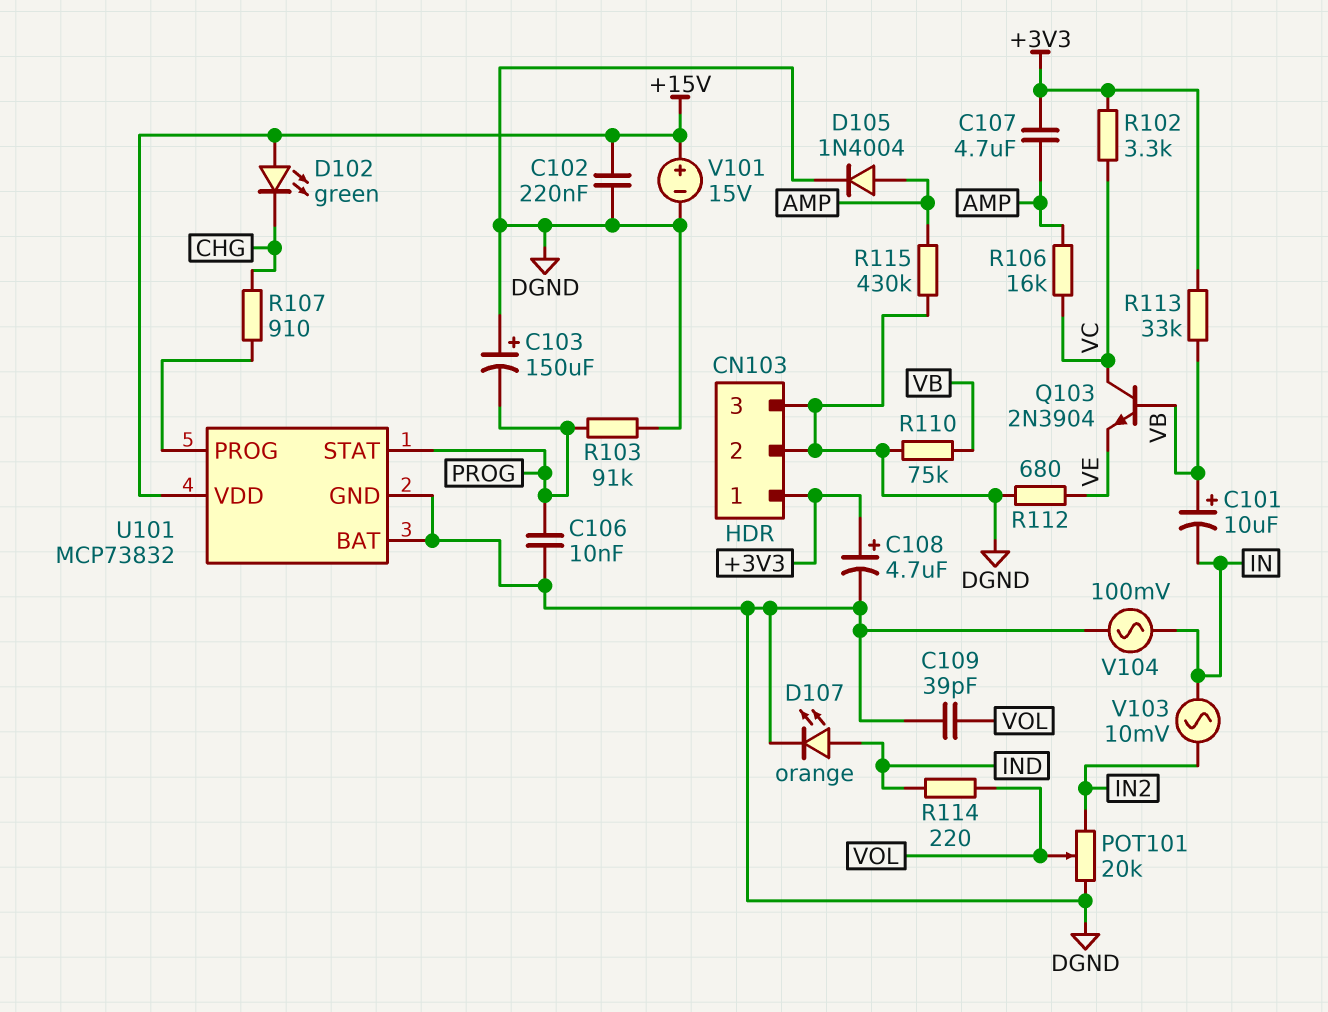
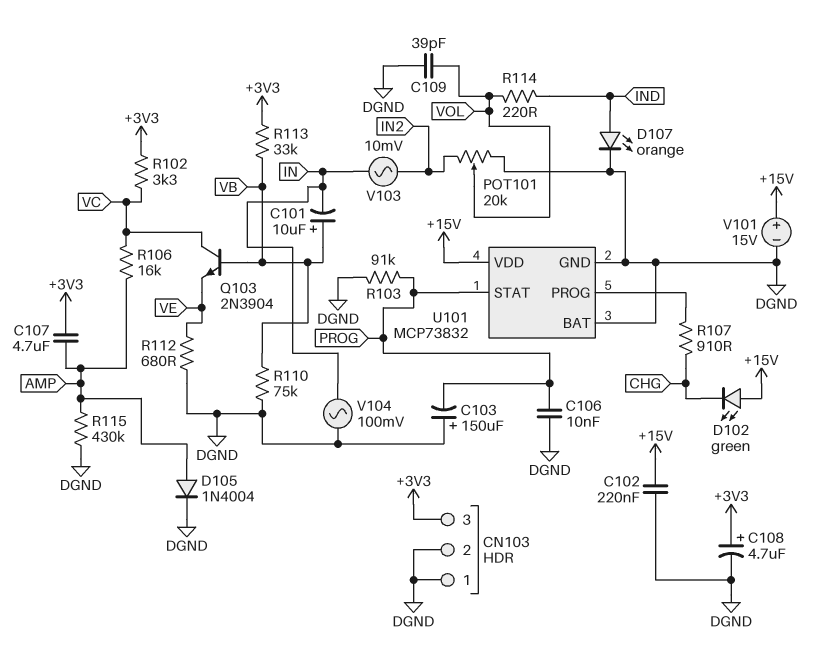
CN103 pin 1: +3V3 -> DGND
CN103 pin 3: DGND -> +3V3

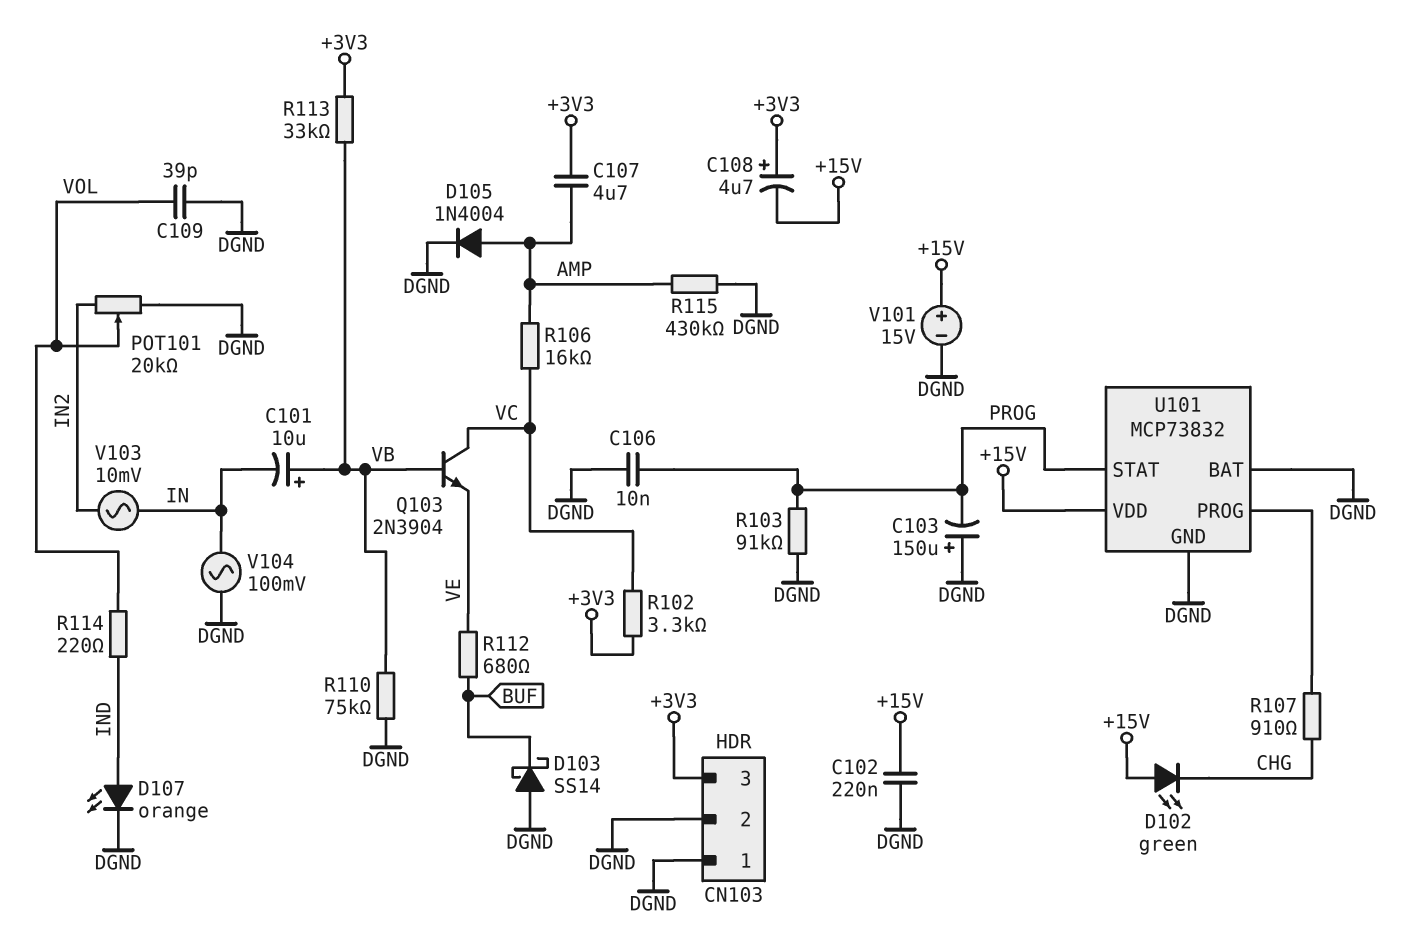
C108: 4.7uF (plus +3V3, minus DGND) -> 4.7uF (plus +3V3, minus +15V)
D103: none -> schottky SS14 (A DGND, K BUF)
R112: 680 (DGND, VE) -> 680 (BUF, VE)

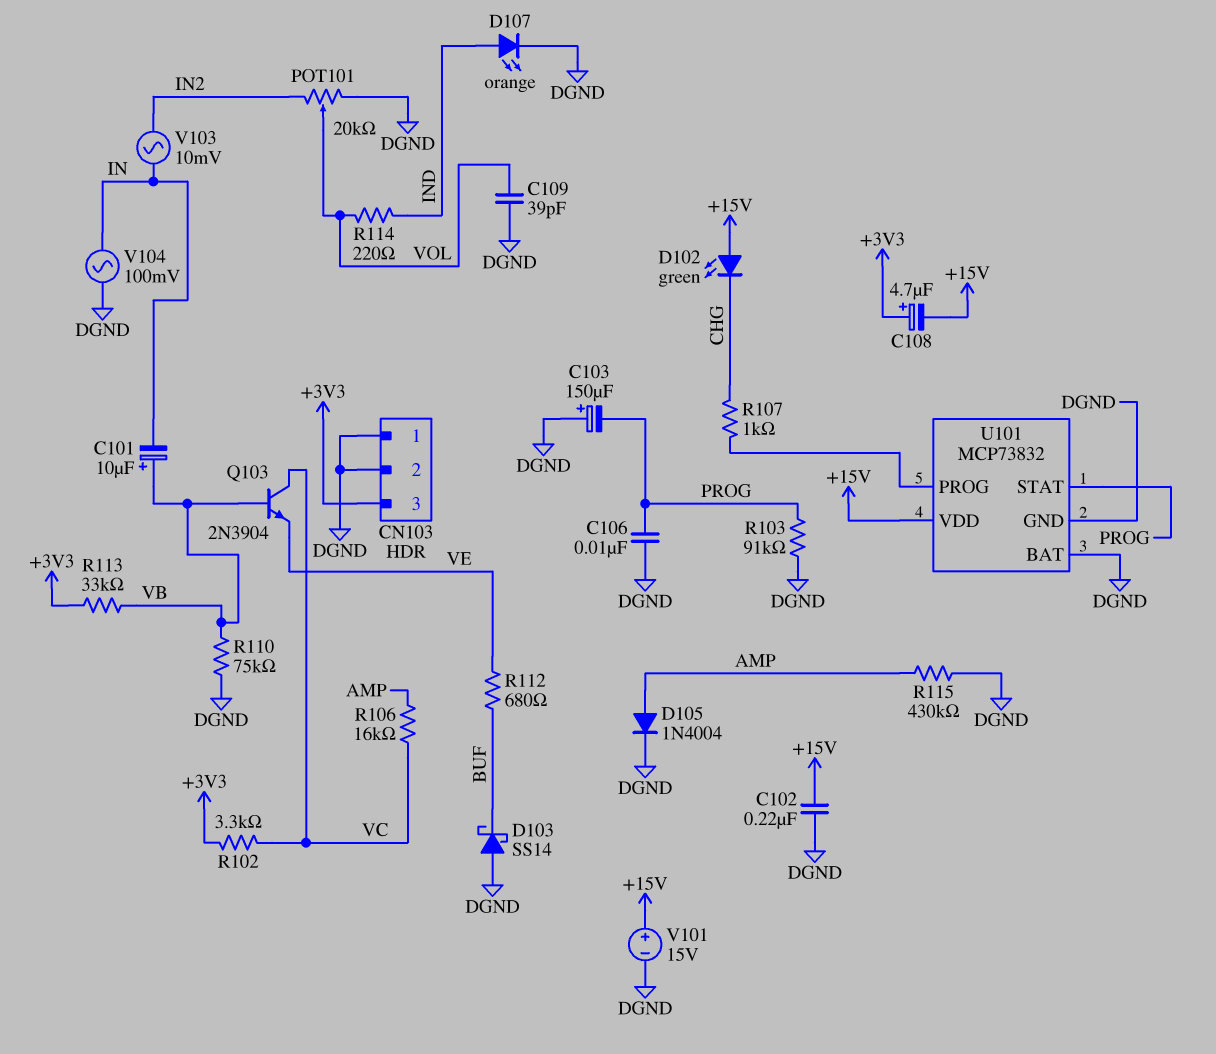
C107: 4.7uF (+3V3, AMP) -> none
R107: 910 (CHG, U101/PROG) -> 1k (CHG, U101/PROG)

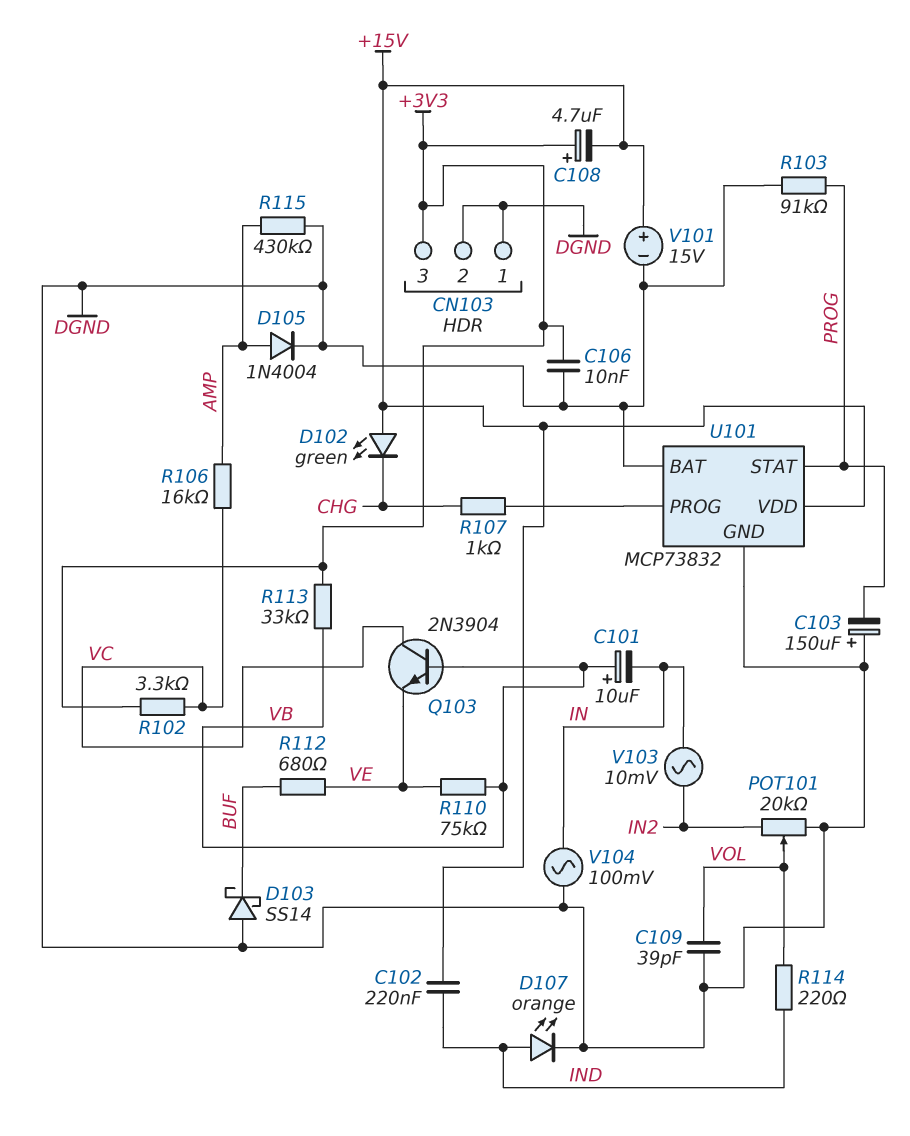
C102: 220nF (+15V, DGND) -> 220nF (+15V, IND)
C106: 10nF (DGND, PROG) -> 10nF (+3V3, DGND)
R110: 75k (DGND, VB) -> 75k (VB, VE)

